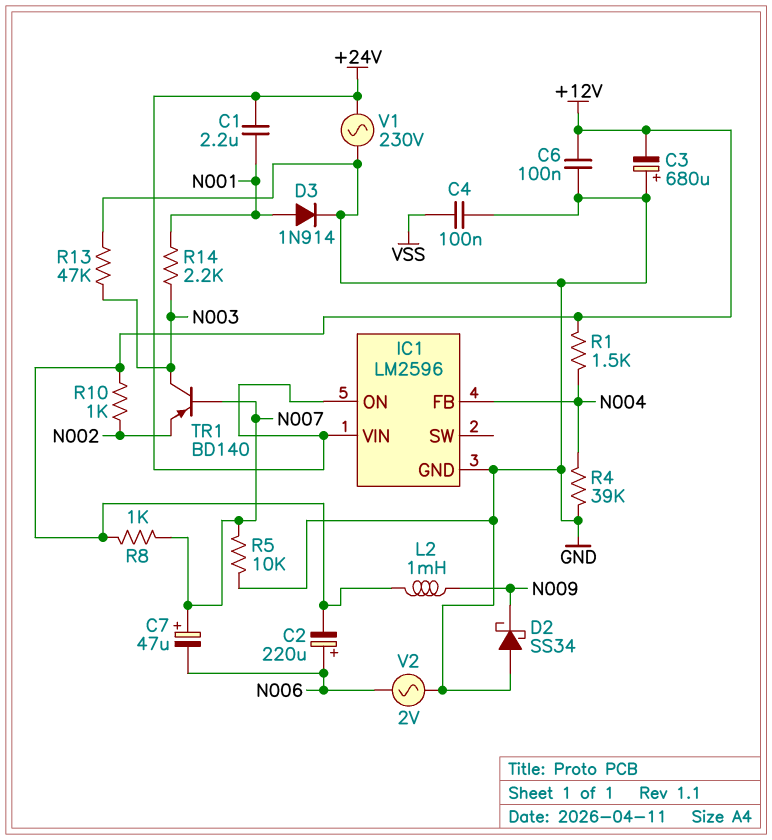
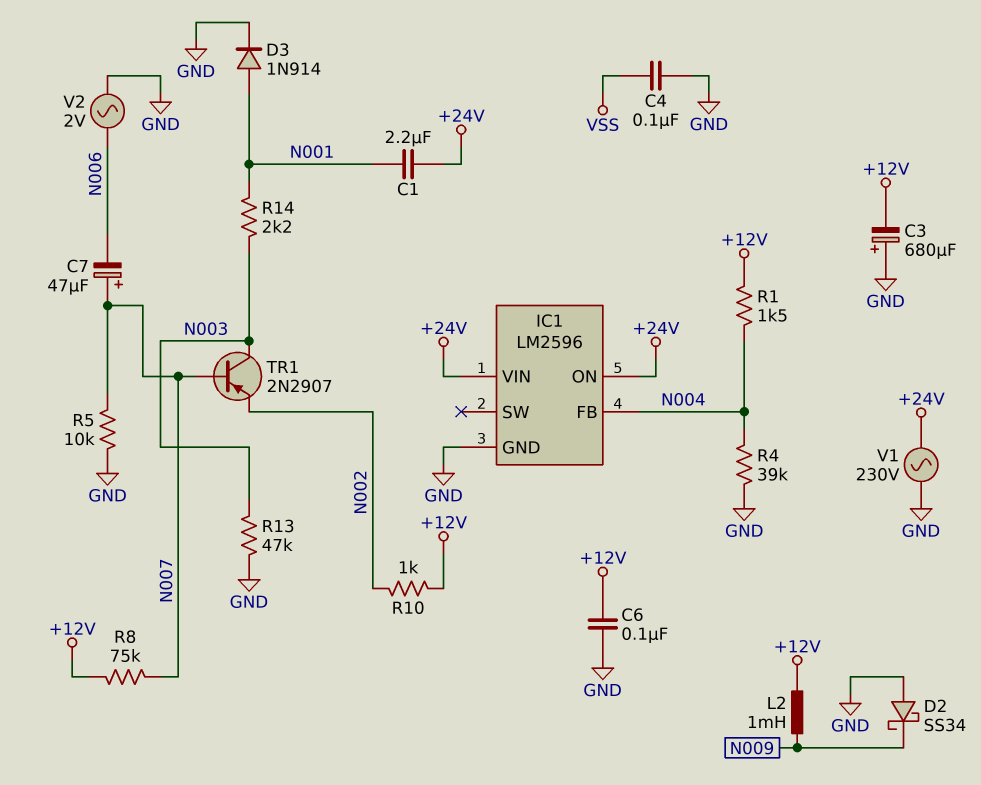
C2: 220uF (plus N006, minus +12V) -> none
R8: 1k (+12V, N007) -> 75k (+12V, N007)
TR1: PNP BD140 (B N007, C N003, E N002) -> PNP 2N2907 (B N007, C N003, E N002)

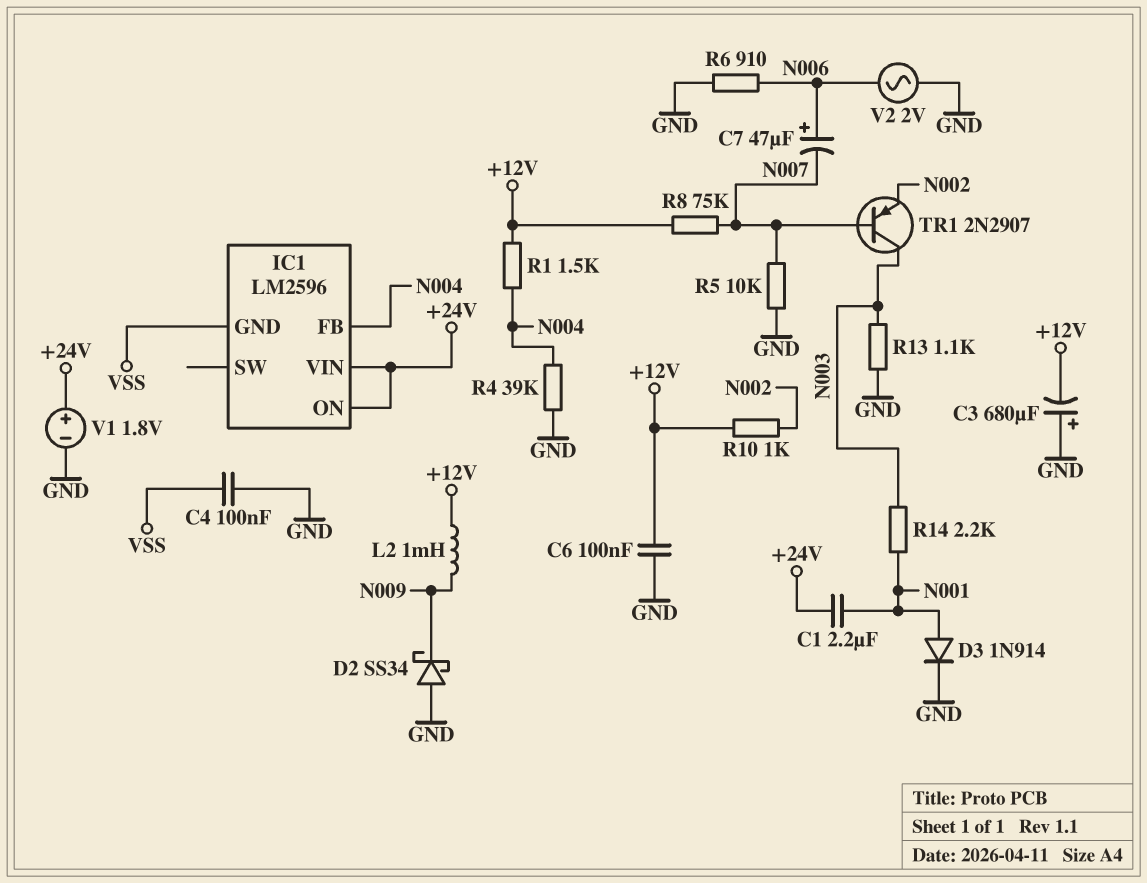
C7: 47uF (plus N007, minus N006) -> 47uF (plus N006, minus N007)
IC1 pin GND: GND -> VSS
R6: none -> 910 (GND, N006)
R13: 47k (GND, N003) -> 1.1k (GND, N003)
V1: AC 230V (+24V, GND) -> 1.8V (plus +24V, minus GND)

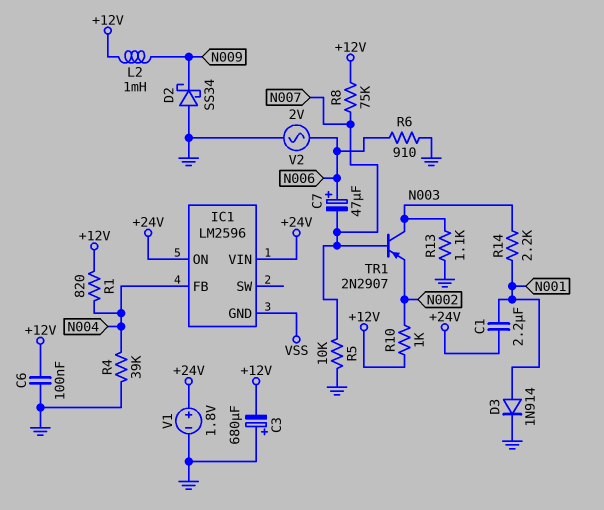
C4: 100nF (GND, VSS) -> none
R1: 1.5k (+12V, N004) -> 820 (+12V, N004)

